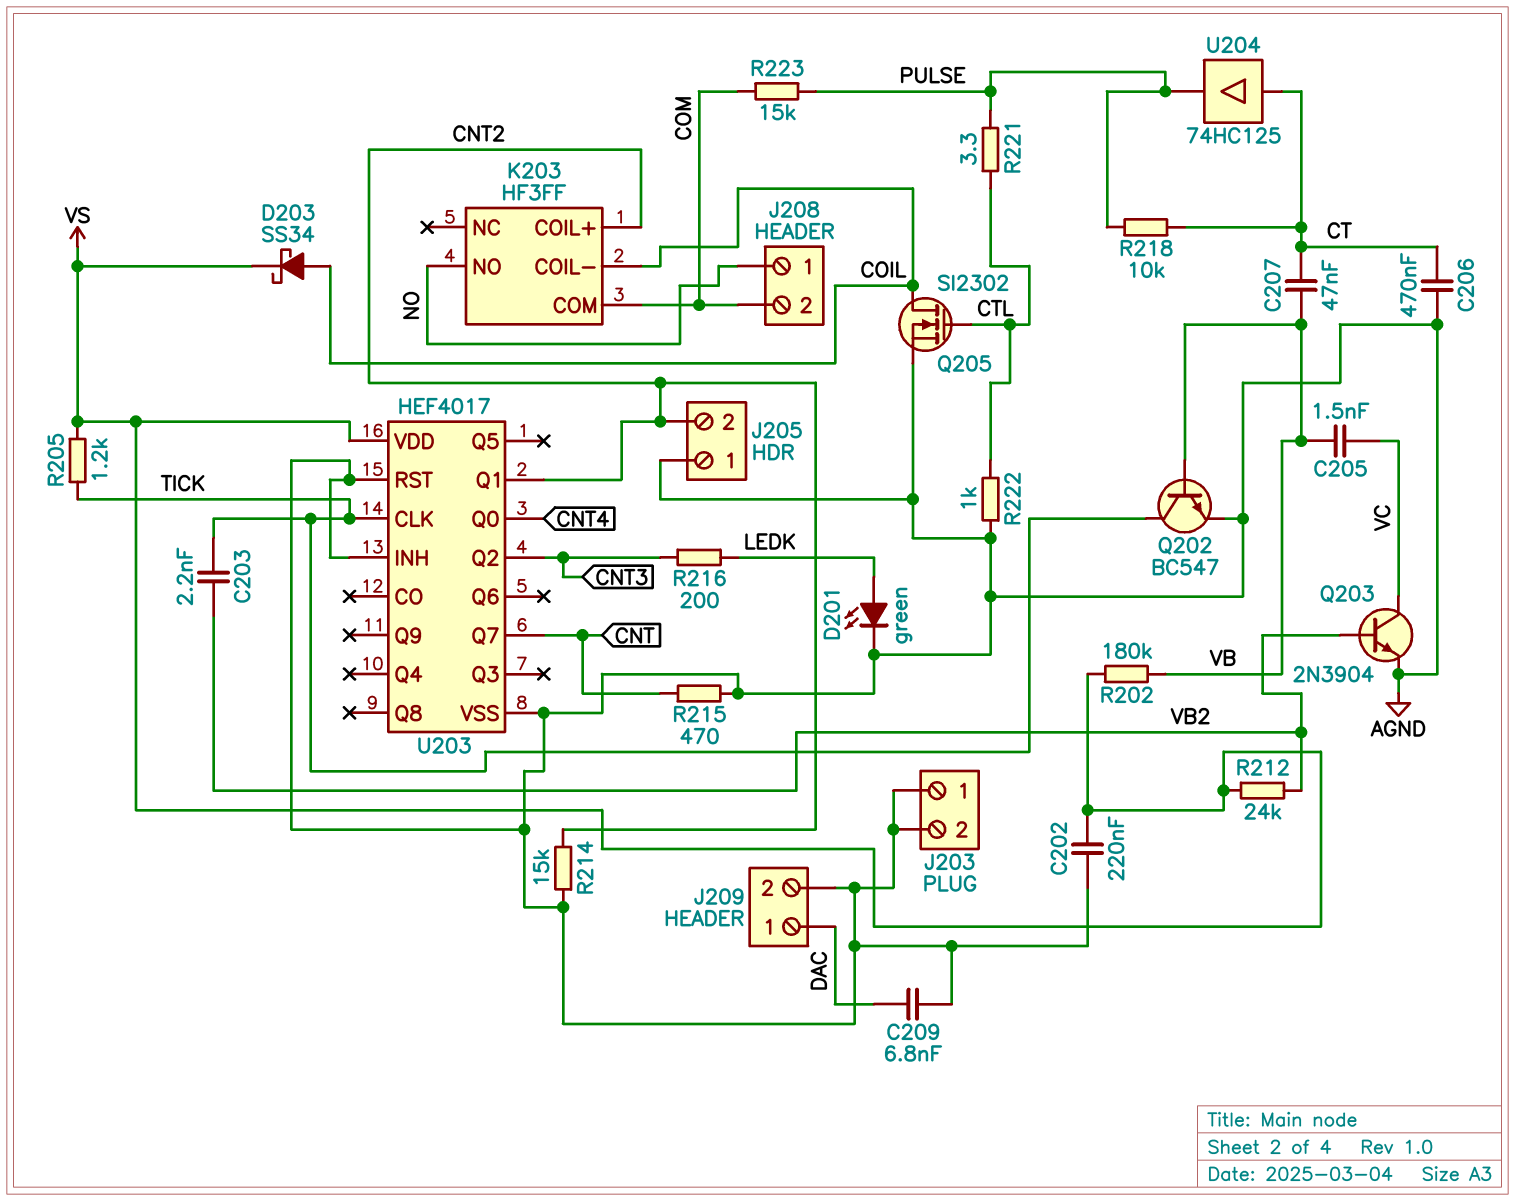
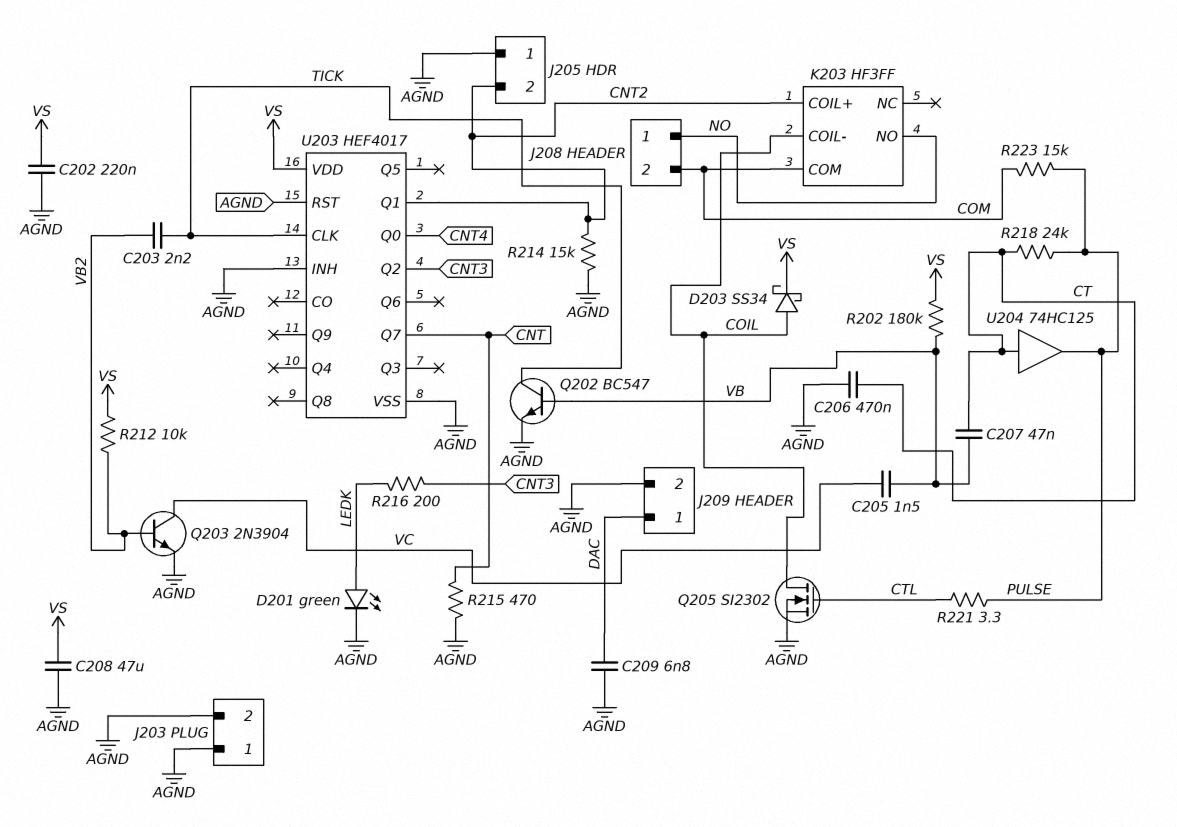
C208: none -> 47uF (AGND, VS)
R205: 1.2k (TICK, VS) -> none
R212: 24k (VB2, VS) -> 10k (VB2, VS)
R218: 10k (CT, PULSE) -> 24k (CT, PULSE)
R222: 1k (AGND, CTL) -> none

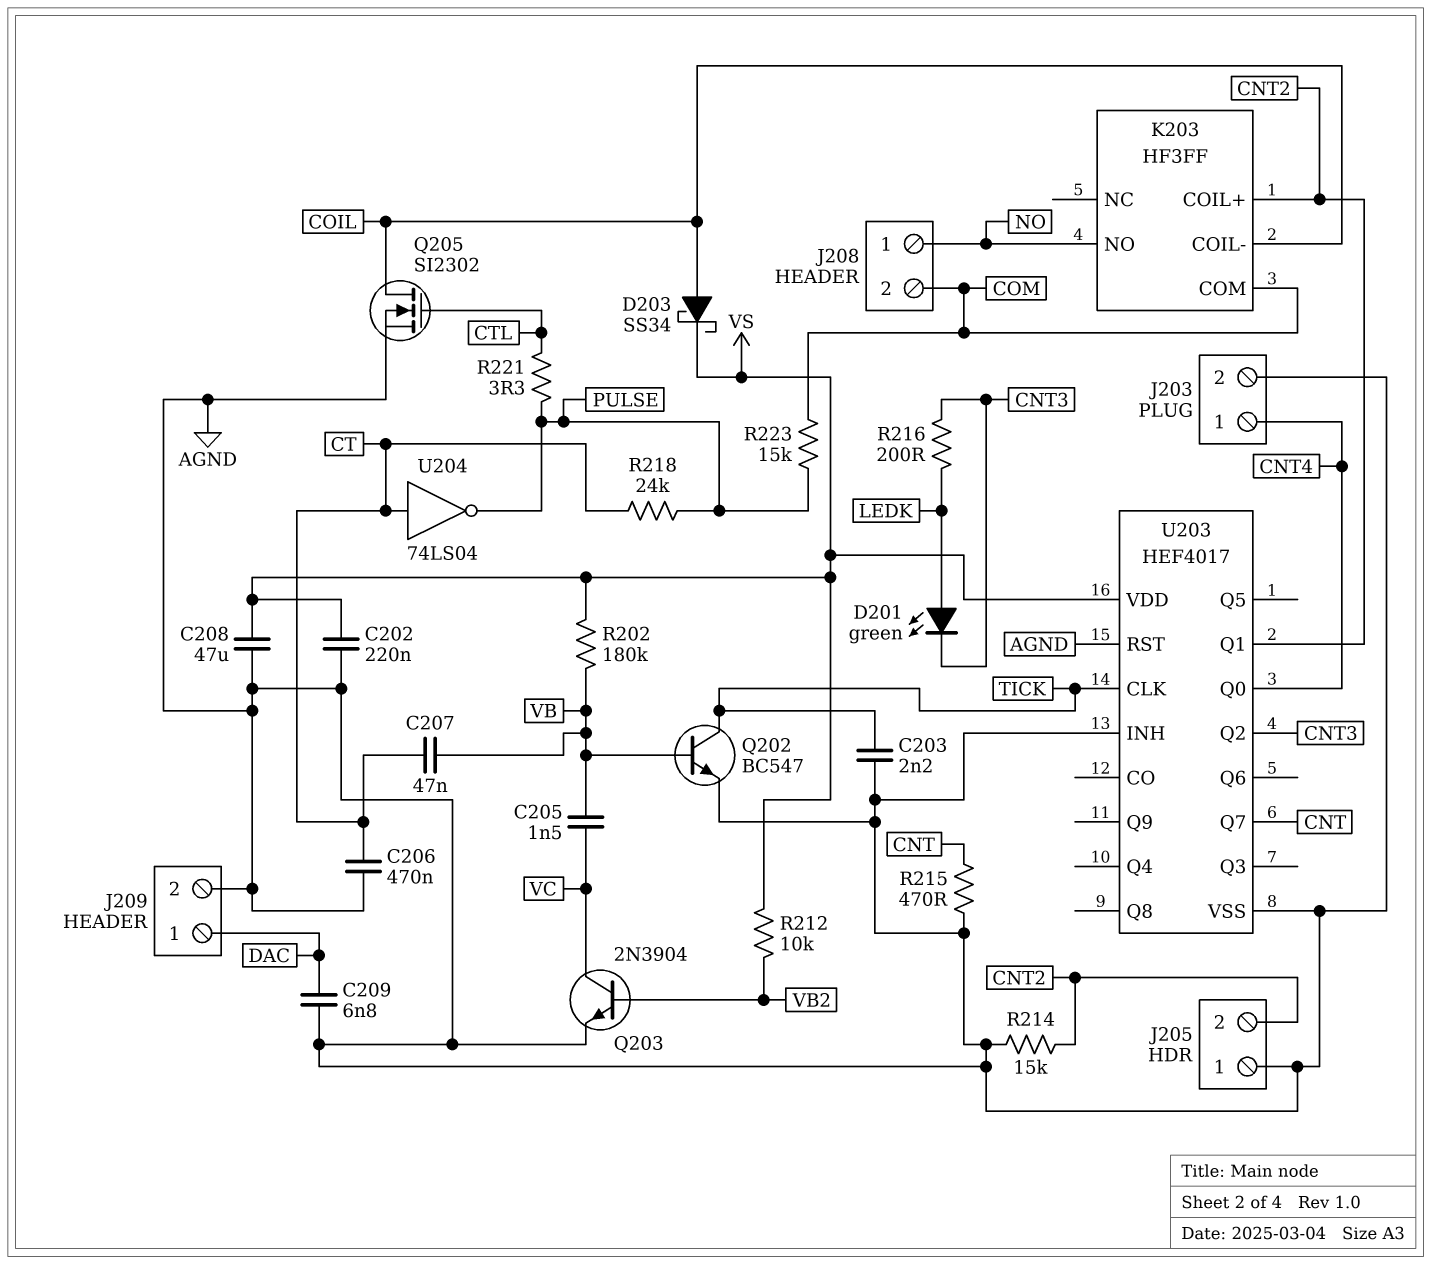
C203: 2.2nF (TICK, VB2) -> 2.2nF (AGND, TICK)
D201: LED green (A LEDK, K AGND) -> LED green (A LEDK, K CNT3)
J203 pin 1: AGND -> CNT4
U204: buffer 74HC125 (in CT, out PULSE) -> NOT 74LS04 (in CT, out PULSE)

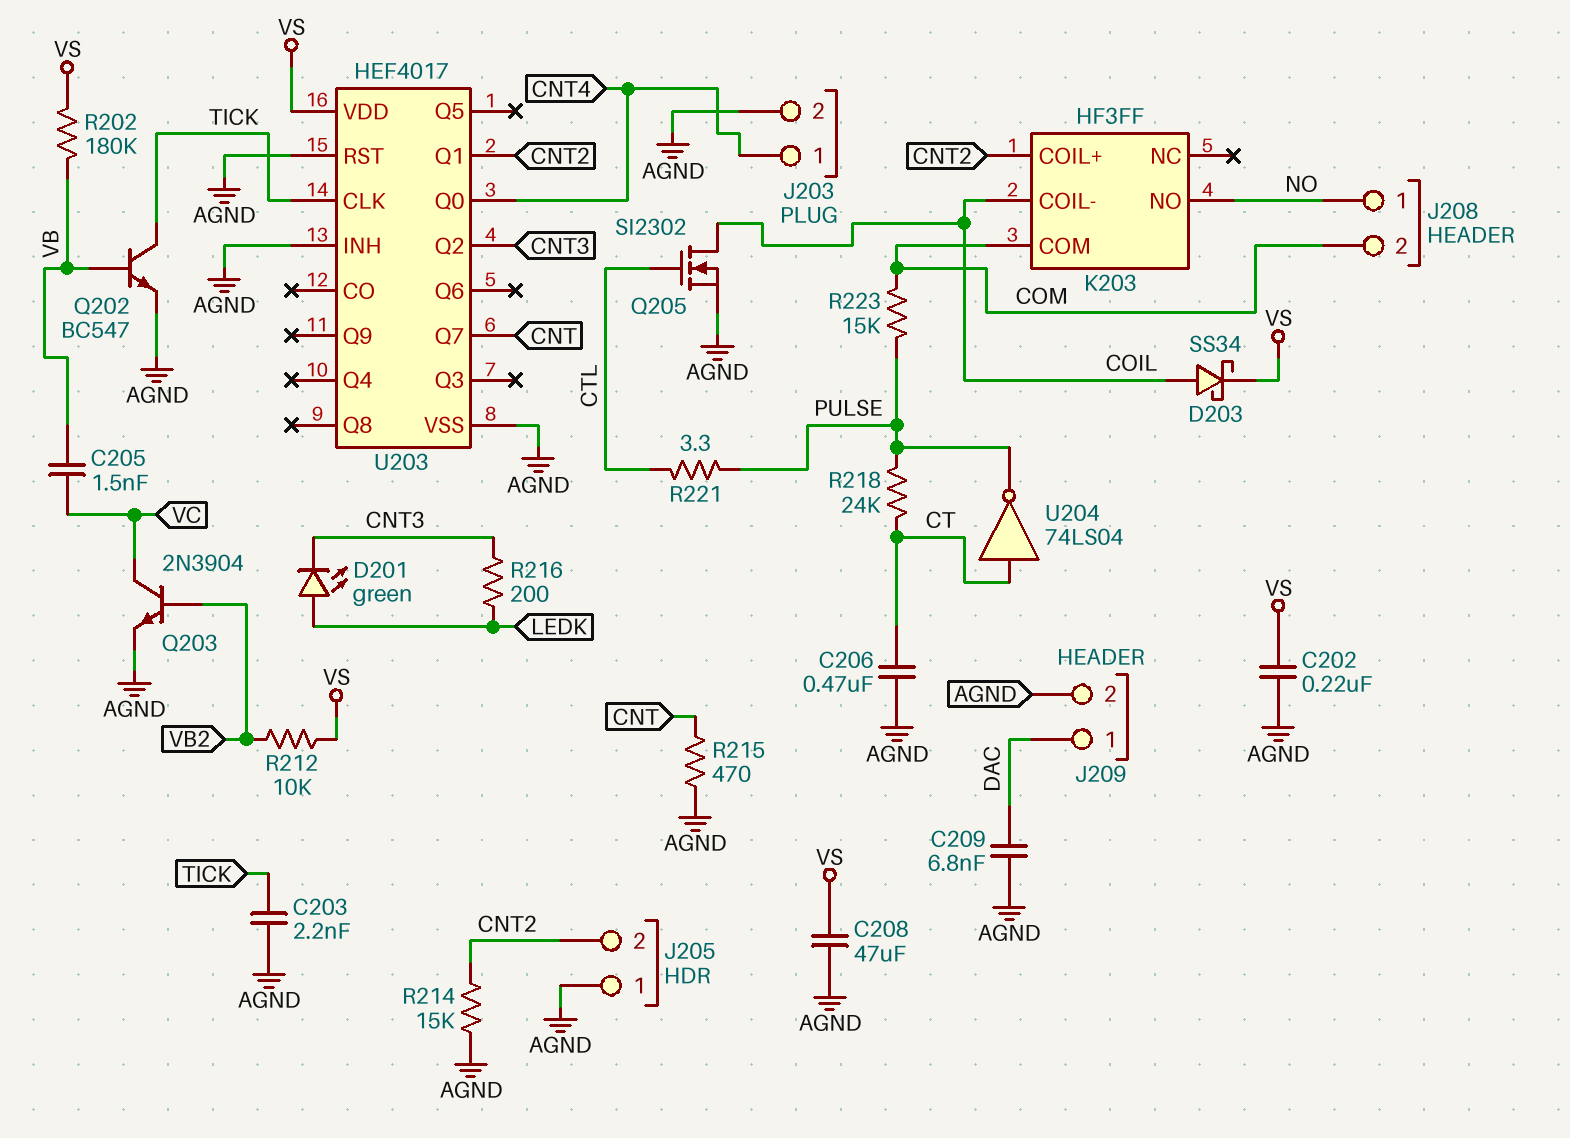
C207: 47nF (CT, VB) -> none

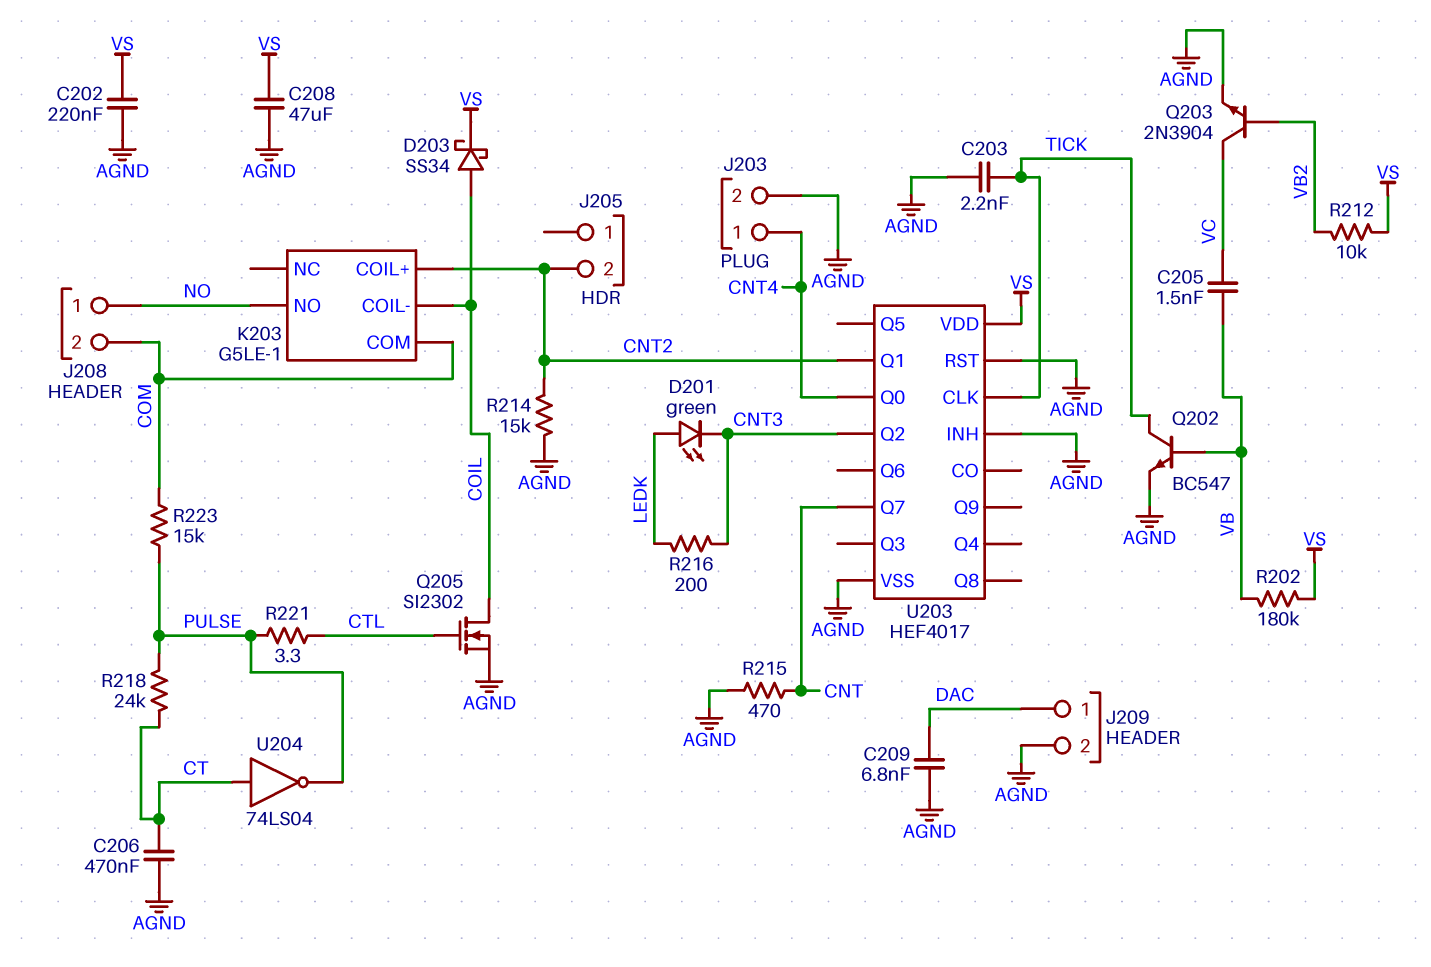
J205 pin 1: AGND -> none
K203: HF3FF -> G5LE-1

